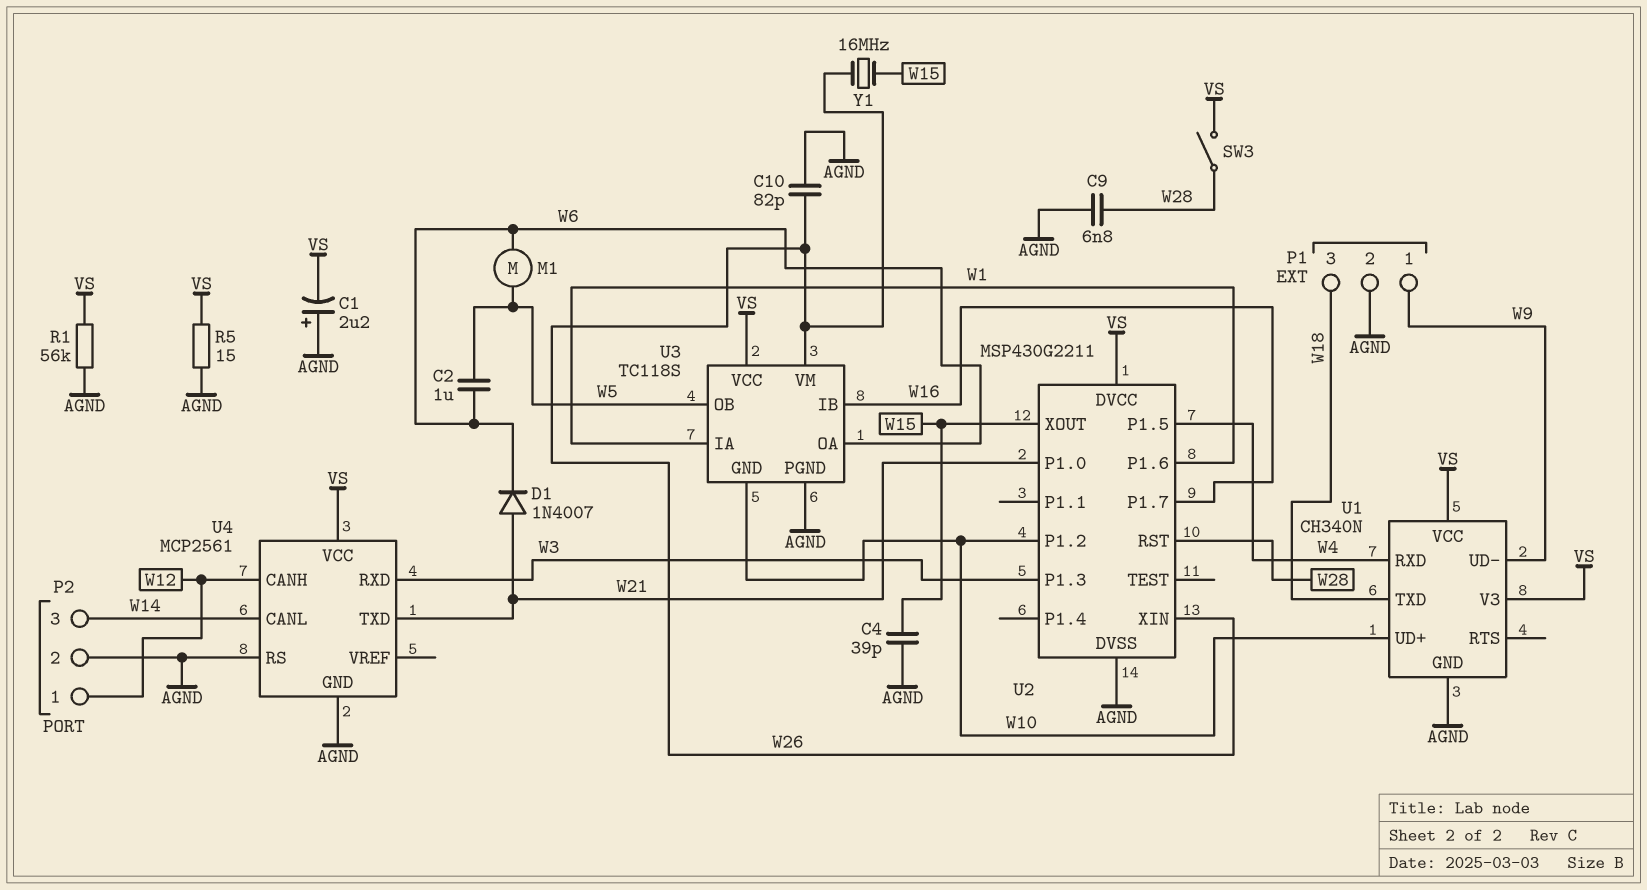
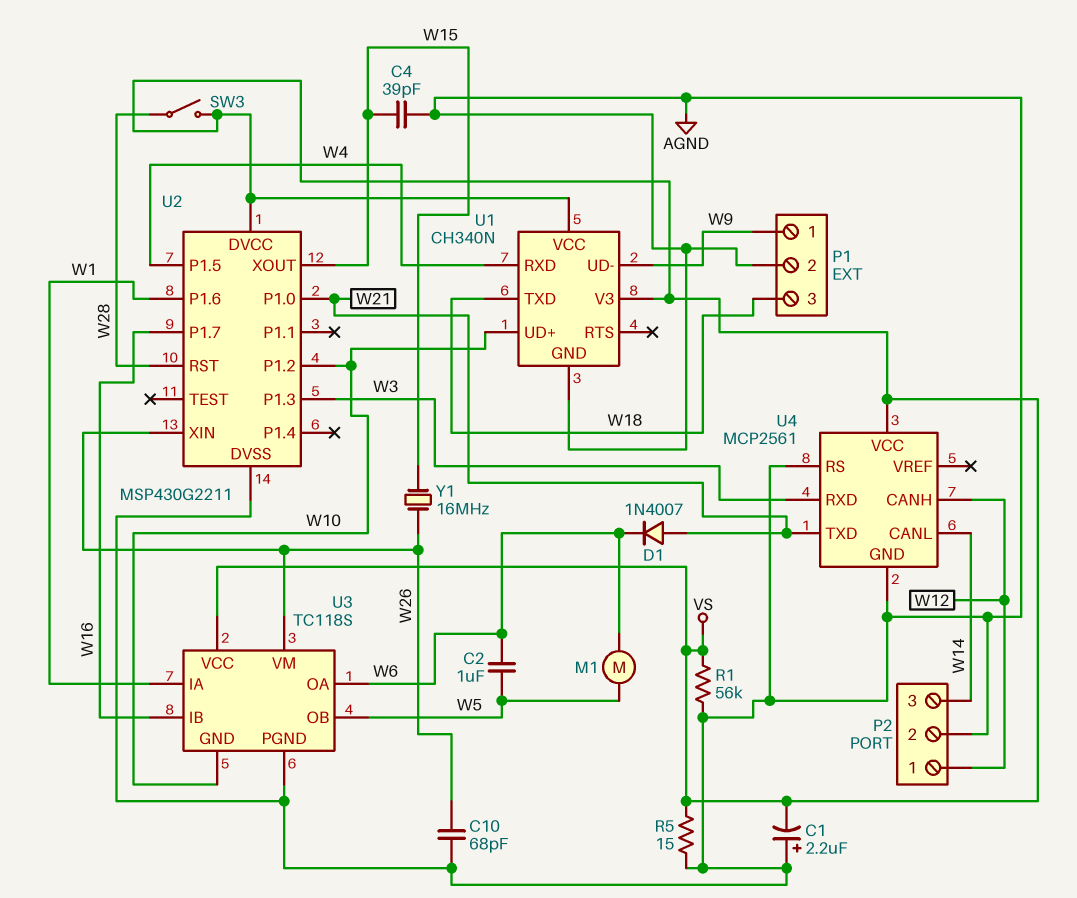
C9: 6.8nF (AGND, W28) -> none
C10: 82pF (AGND, W26) -> 68pF (AGND, W26)

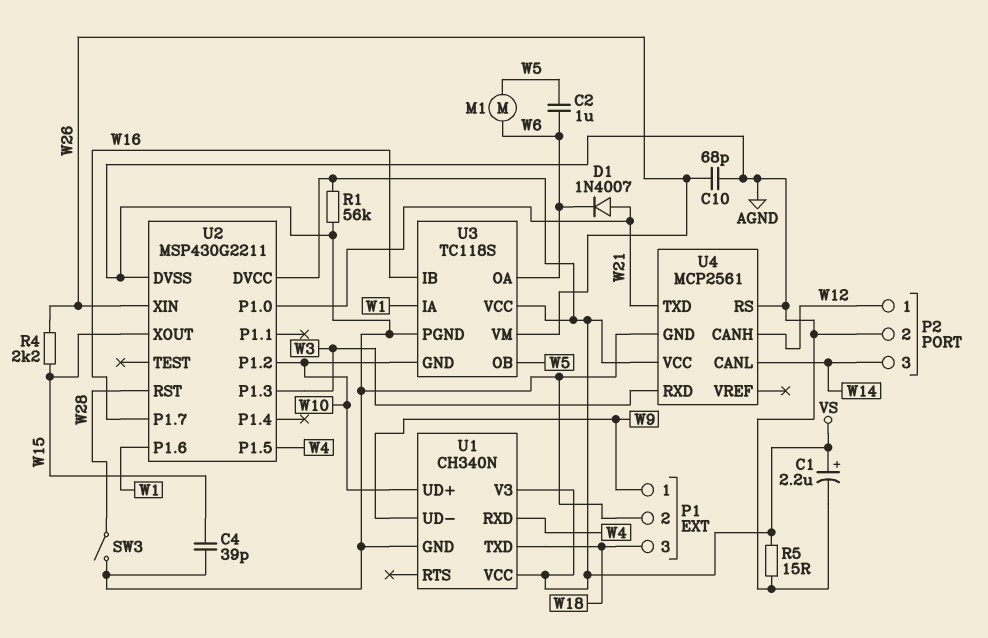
C1: 2.2uF (plus AGND, minus VS) -> 2.2uF (plus VS, minus AGND)
R4: none -> 2.2k (W15, W26)
SW3: switch (VS, W28) -> switch (AGND, W28)
Y1: 16MHz (W15, W26) -> none

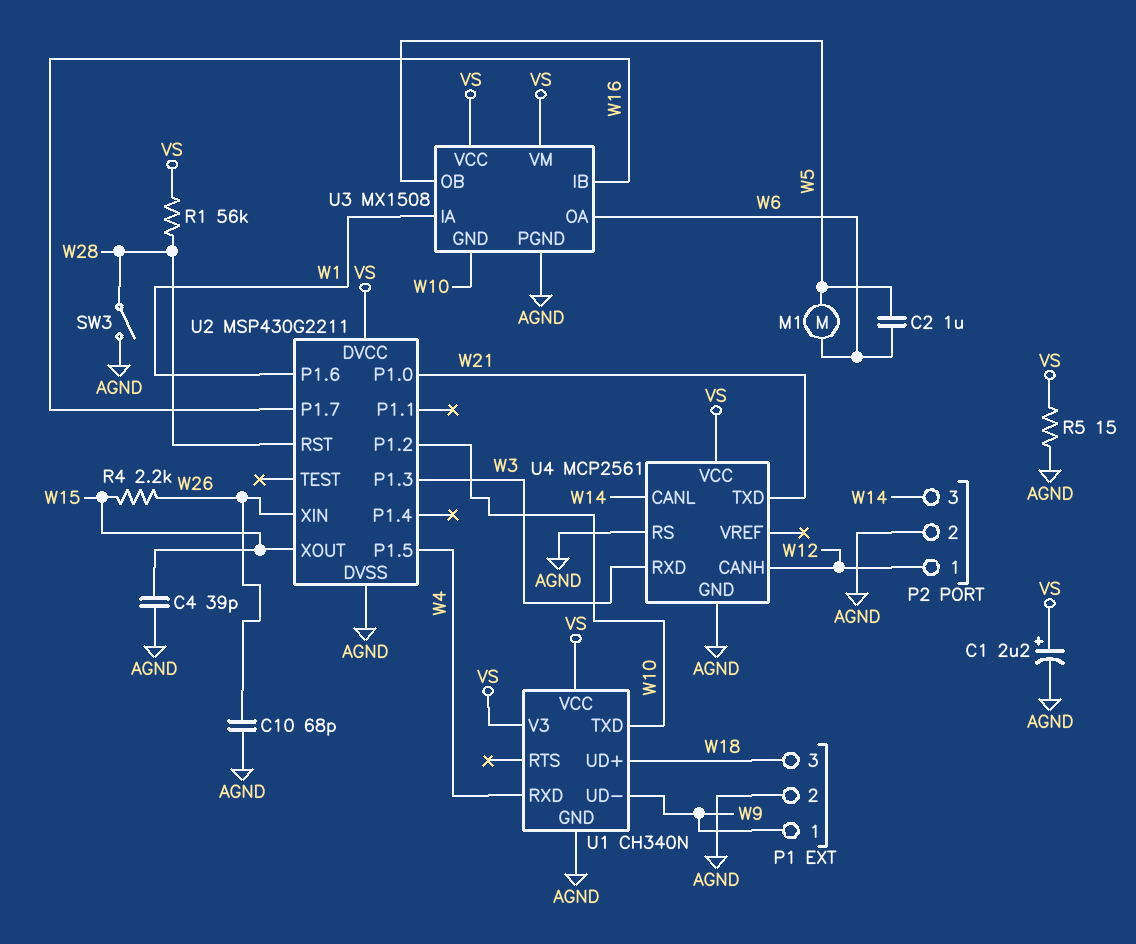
D1: diode 1N4007 (A W21, K W6) -> none
R1: 56k (AGND, VS) -> 56k (VS, W28)
U1 pin TXD: W18 -> W10
U1 pin UD+: W10 -> W18
U3: TC118S -> MX1508
U3 pin VM: W26 -> VS

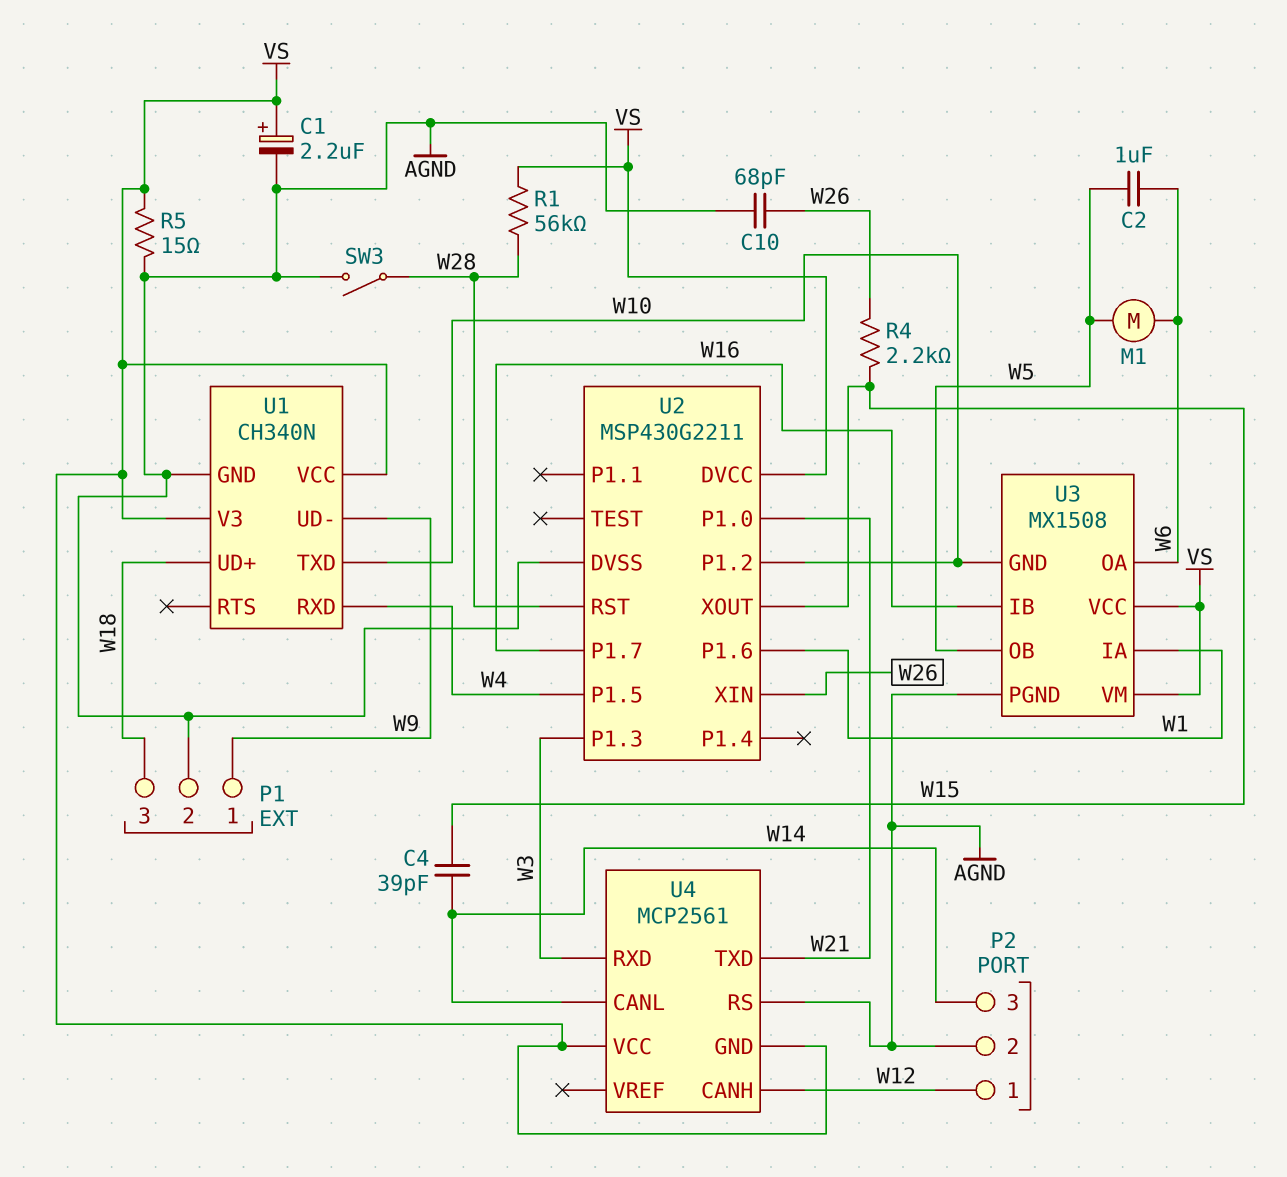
C4: 39pF (AGND, W15) -> 39pF (W14, W15)
U4 pin GND: AGND -> VS

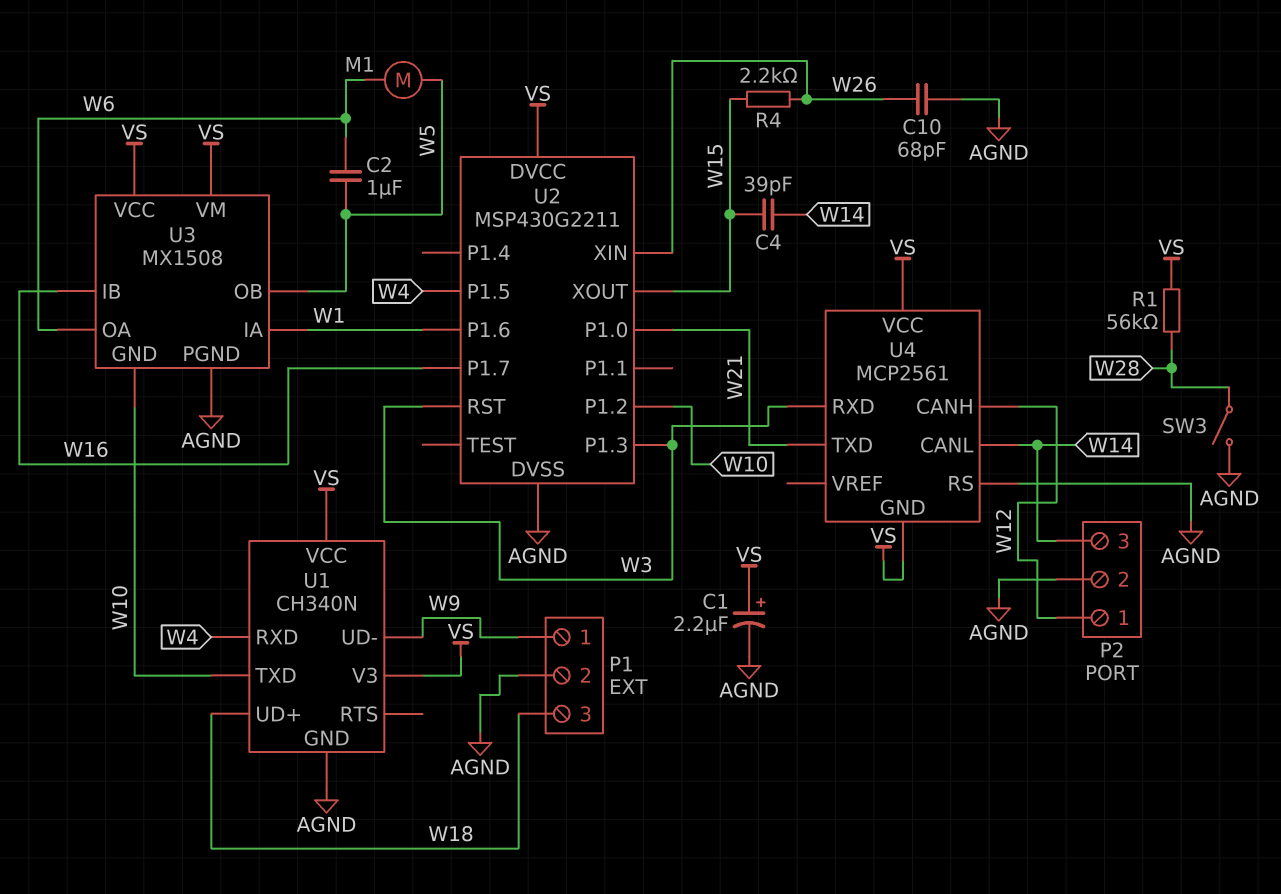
R5: 15 (AGND, VS) -> none
U2 pin RST: W28 -> W3

